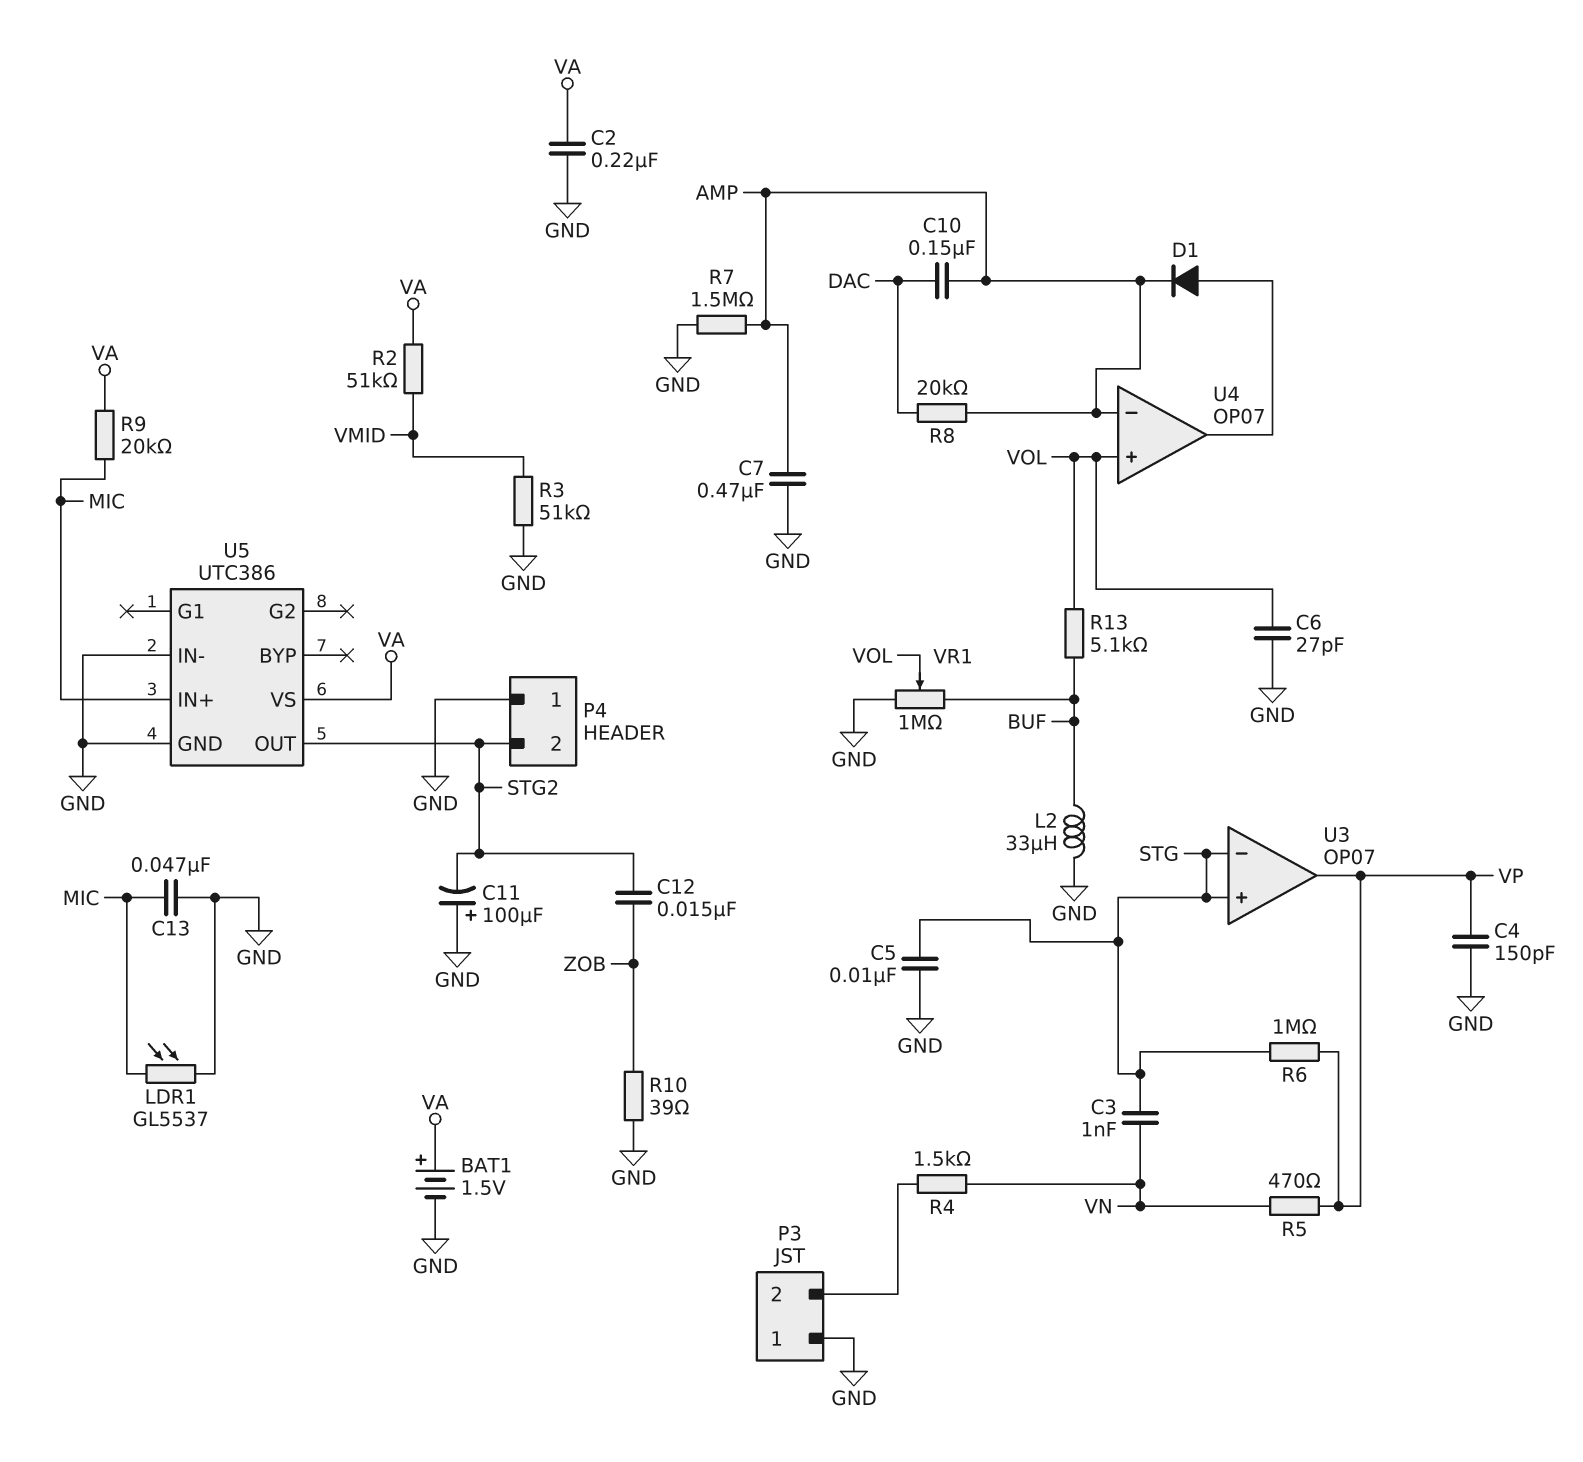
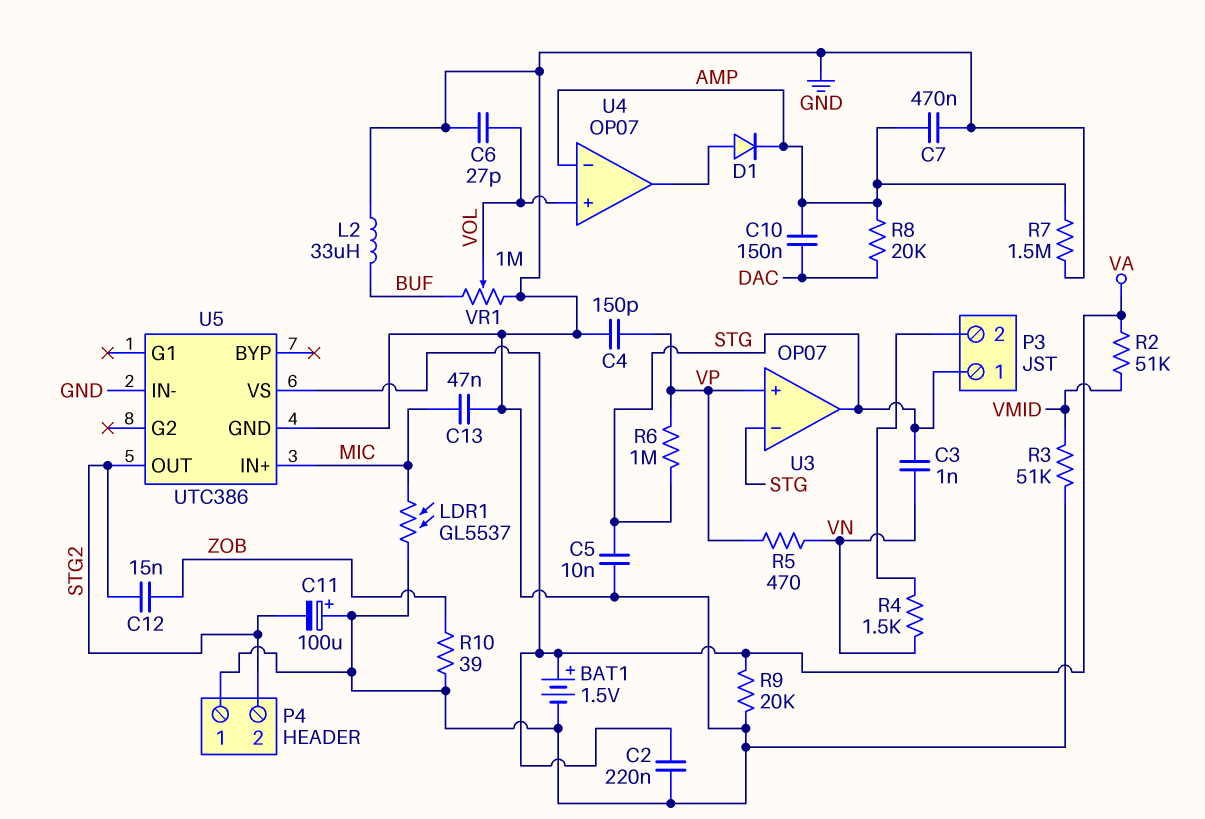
P3 pin 1: GND -> STG
R9: 20k (MIC, VA) -> 20k (GND, VA)
R13: 5.1k (BUF, VOL) -> none
U3 pin in+: STG -> VP
U3 pin out: VP -> STG

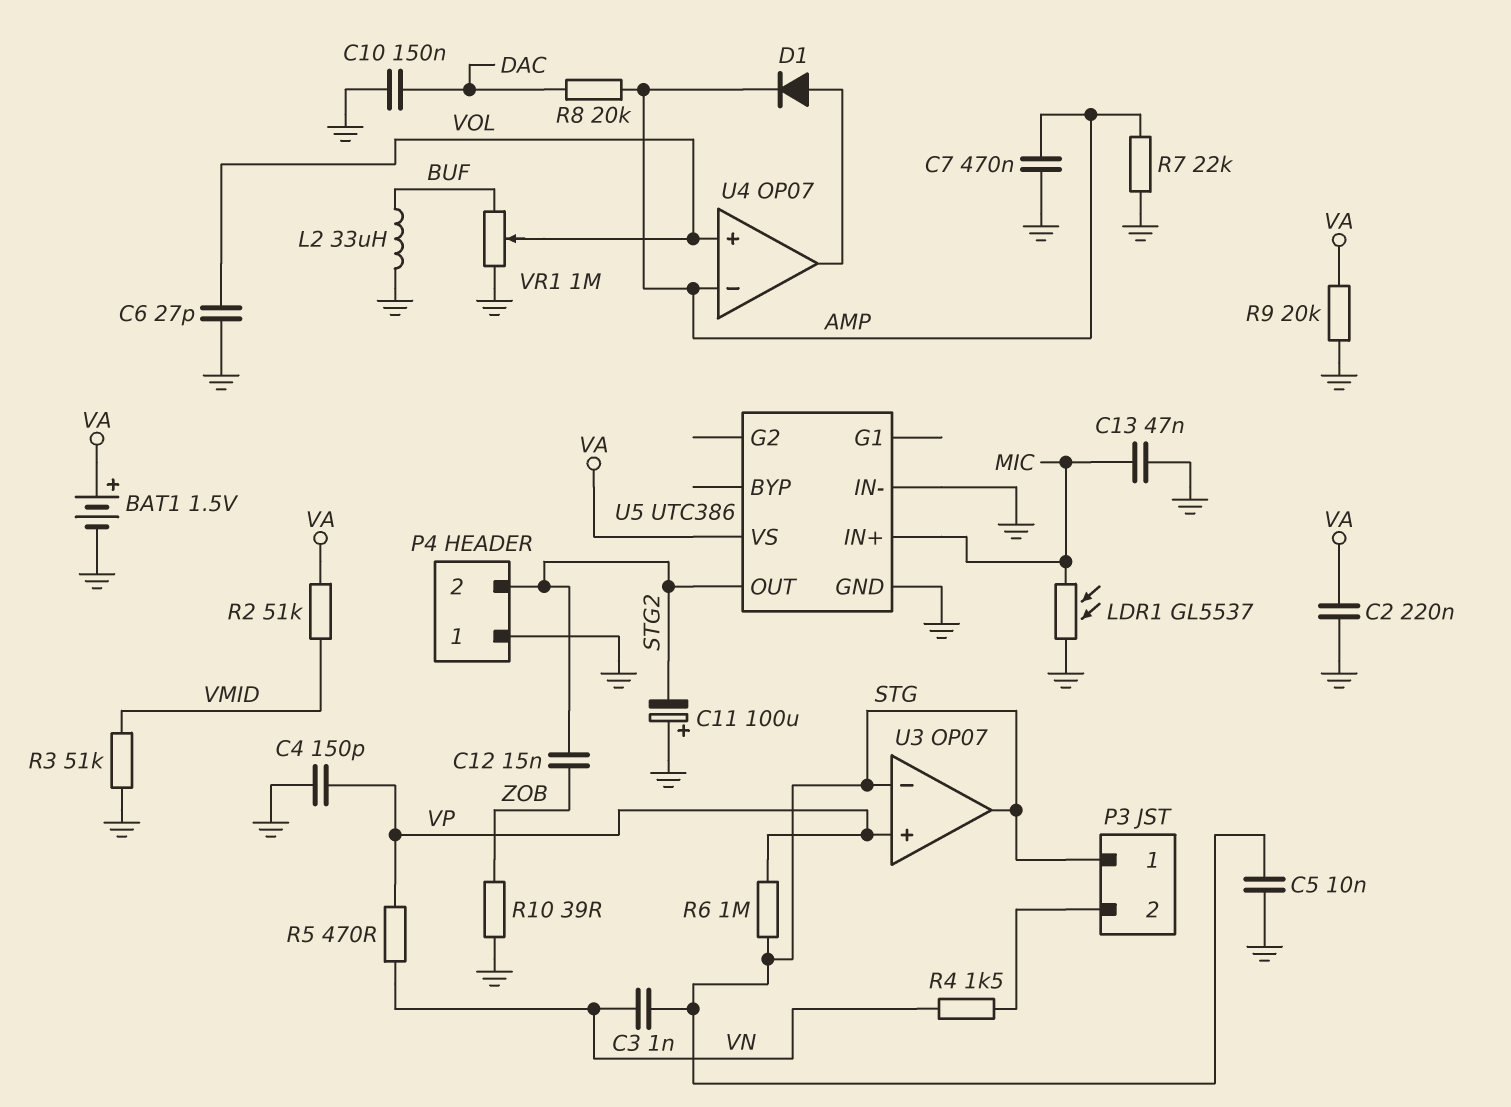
C10: 150nF (AMP, DAC) -> 150nF (DAC, GND)
R7: 1.5M (AMP, GND) -> 22k (AMP, GND)

